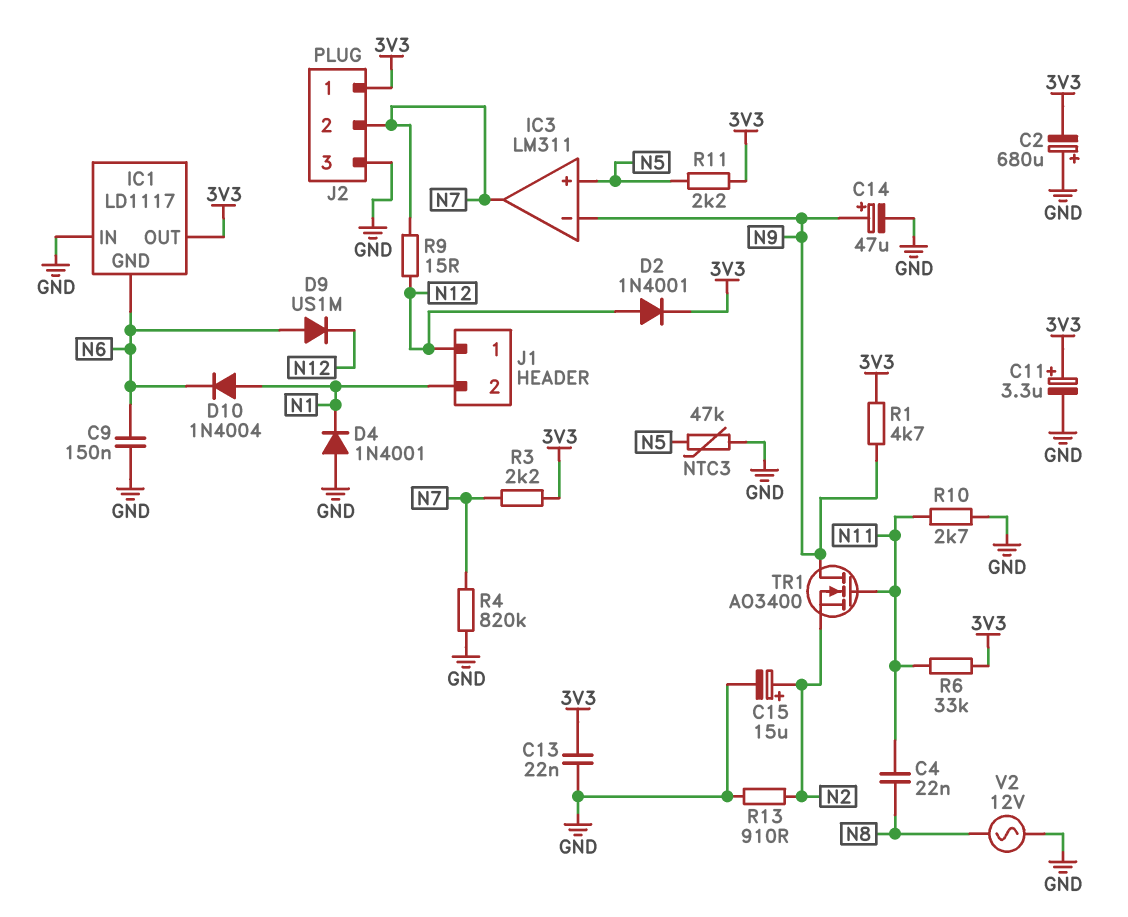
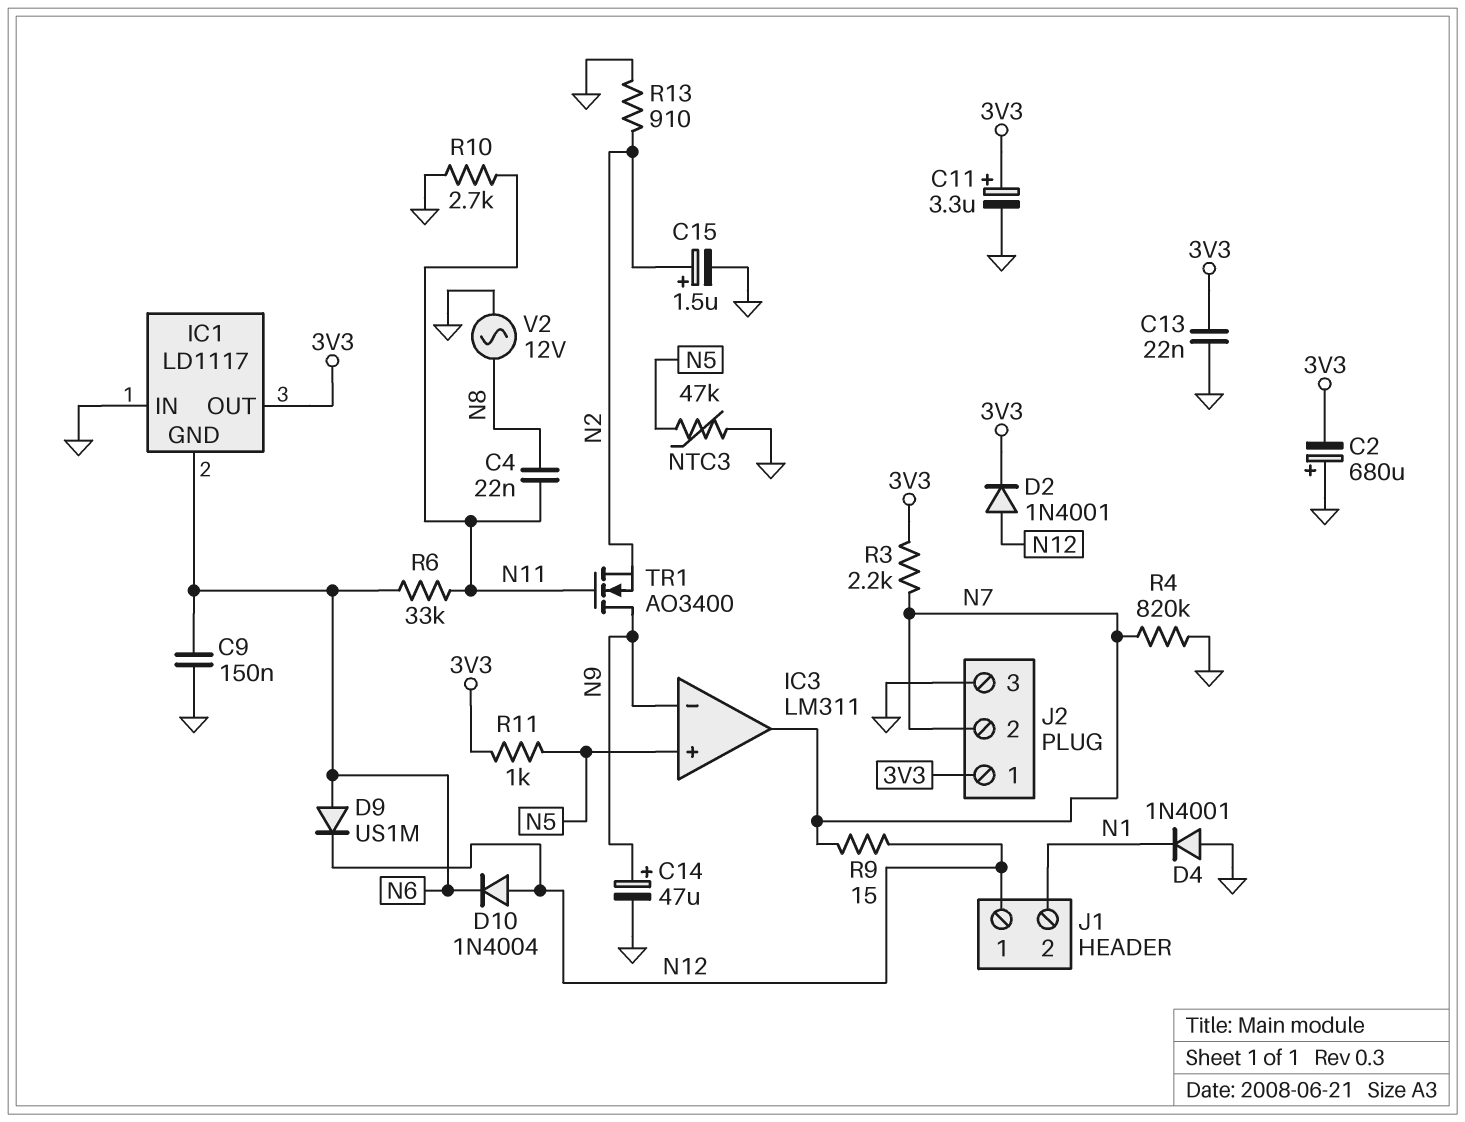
C15: 15uF (plus N2, minus GND) -> 1.5uF (plus N2, minus GND)
D10: diode 1N4004 (A N1, K N6) -> diode 1N4004 (A N12, K N6)
R1: 4.7k (3V3, N9) -> none
R6: 33k (3V3, N11) -> 33k (N6, N11)
R11: 2.2k (3V3, N5) -> 1k (3V3, N5)

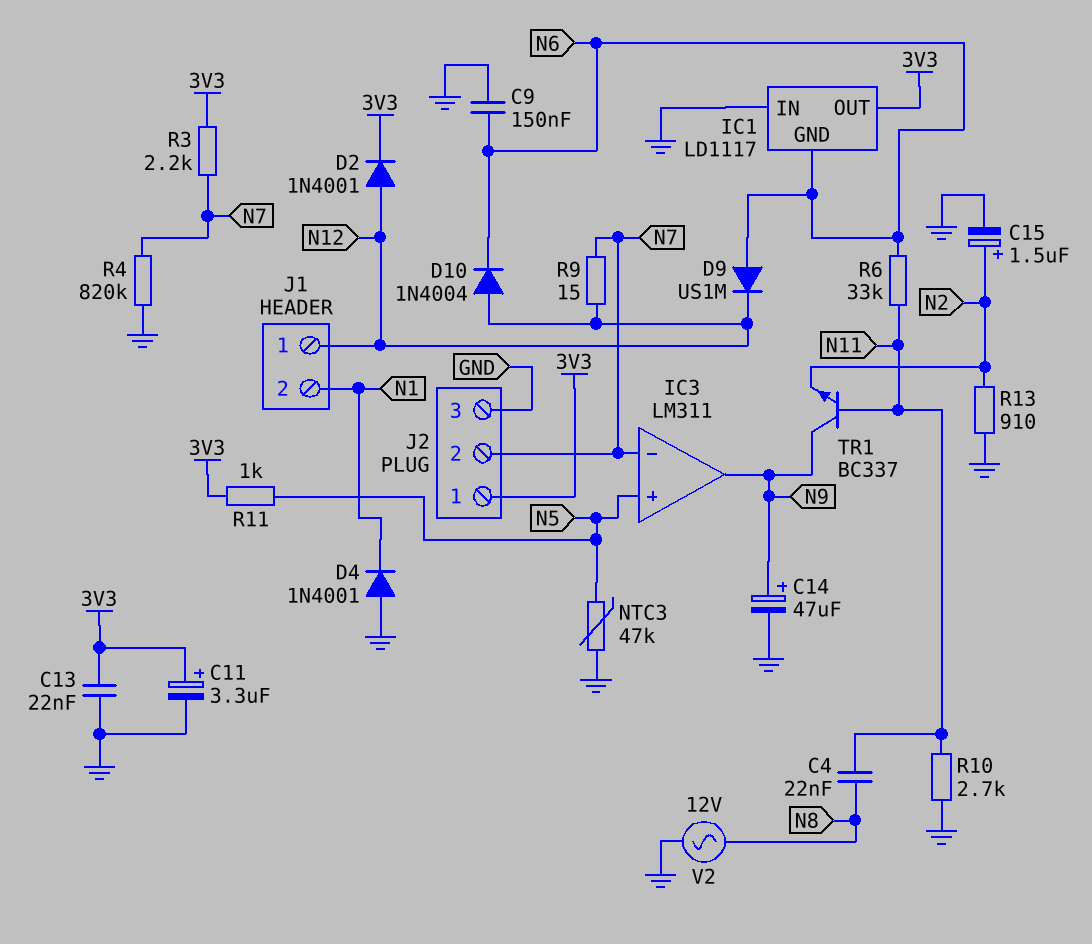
C2: 680uF (plus GND, minus 3V3) -> none
IC3 pin in-: N9 -> N7
IC3 pin out: N7 -> N9
TR1: NMOS AO3400 (G N11, D N9, S N2) -> NPN BC337 (B N11, C N9, E N2)

